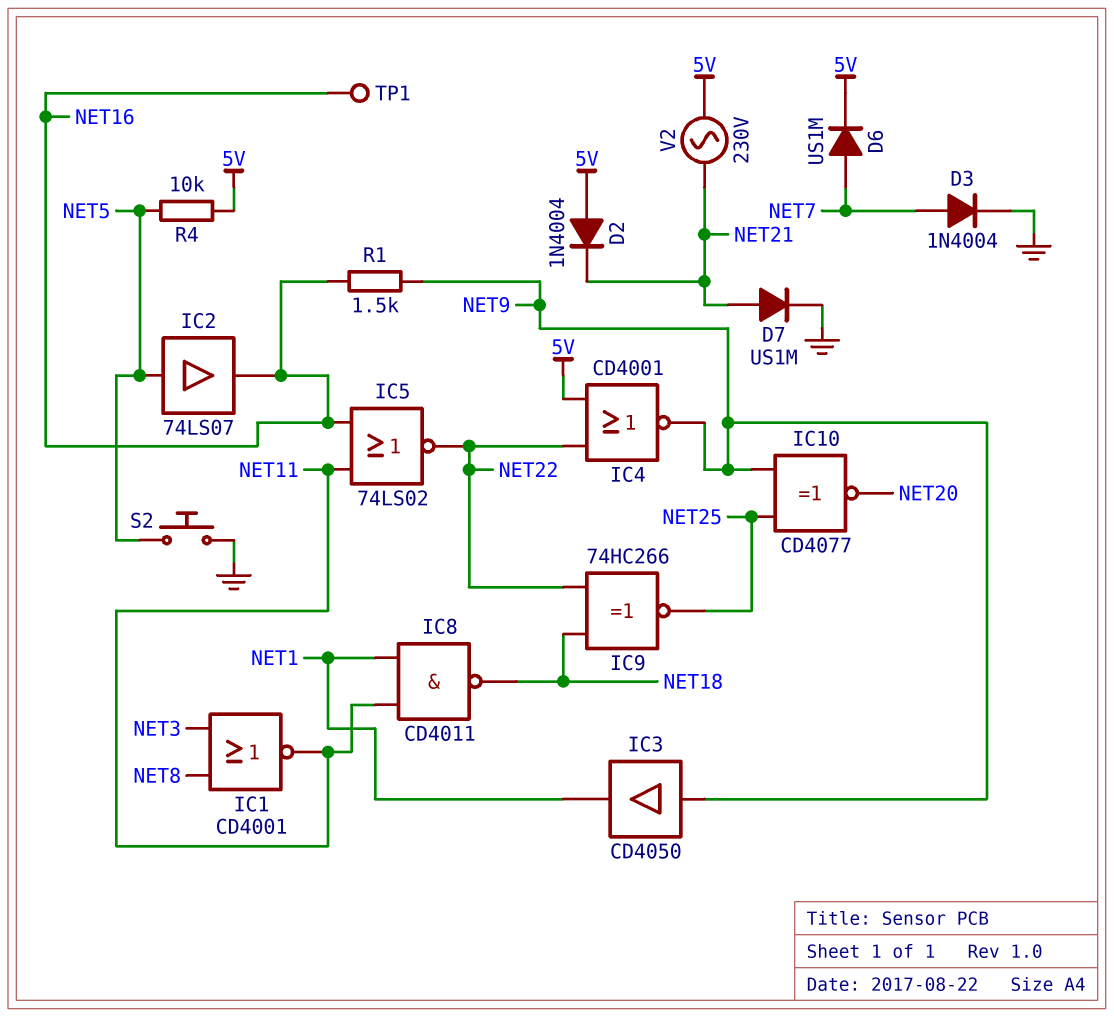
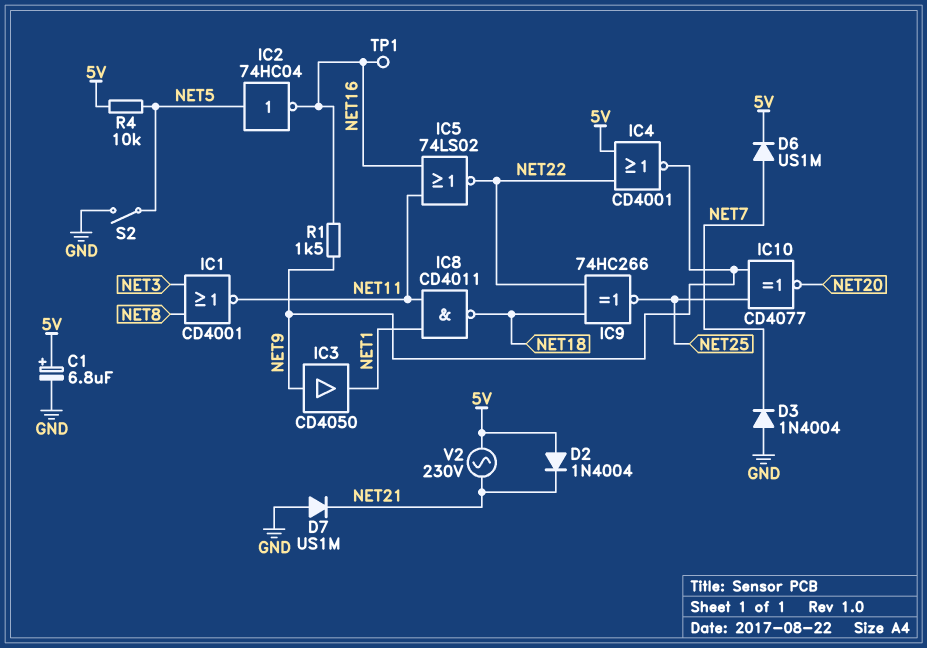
C1: none -> 6.8uF (plus 5V, minus GND)
D3: diode 1N4004 (A NET7, K GND) -> diode 1N4004 (A GND, K NET7)
D7: diode US1M (A NET21, K GND) -> diode US1M (A GND, K NET21)
IC2: buffer 74LS07 (in NET5, out NET16) -> NOT 74HC04 (in NET5, out NET16)
S2: button (GND, NET5) -> switch (GND, NET5)

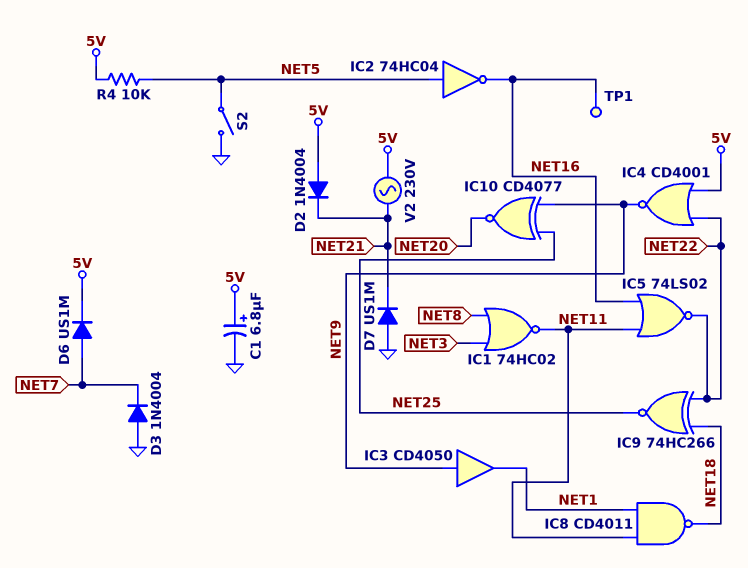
IC1: NOR CD4001 (in NET3, in NET8, out NET11) -> NOR 74HC02 (in NET3, in NET8, out NET11)
R1: 1.5k (NET9, NET16) -> none

